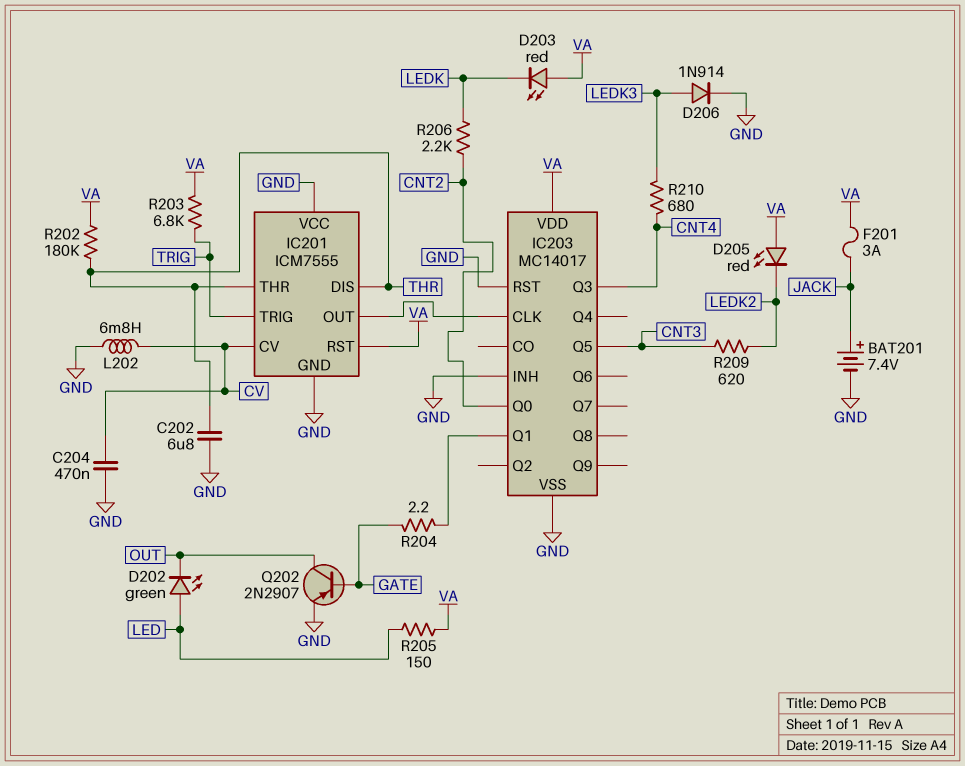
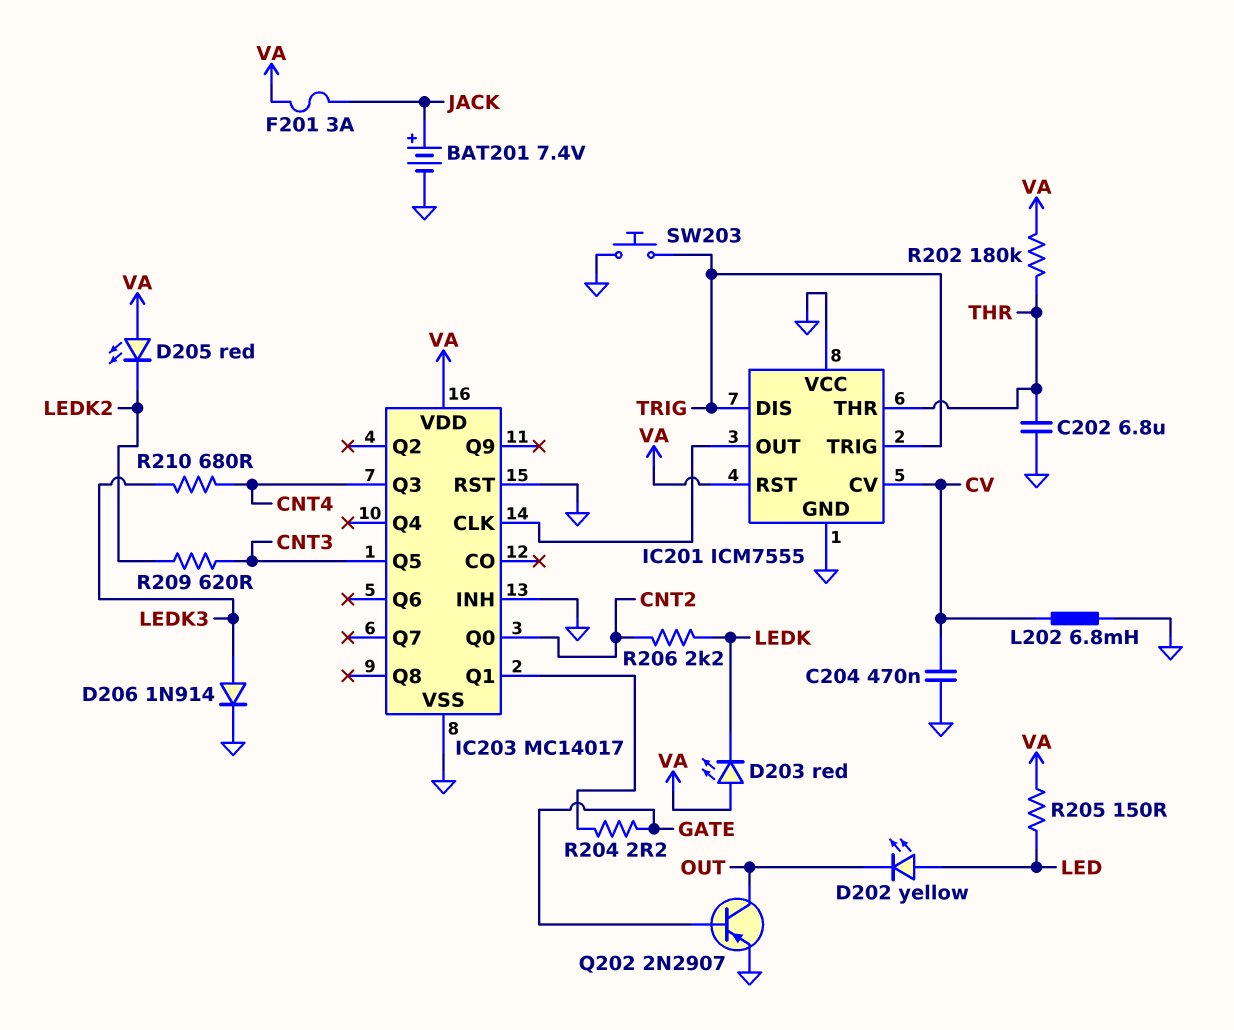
D202: LED green (A LED, K OUT) -> LED yellow (A LED, K OUT)
IC201 pin DIS: THR -> TRIG
R203: 6.8k (TRIG, VA) -> none
SW203: none -> button (GND, TRIG)

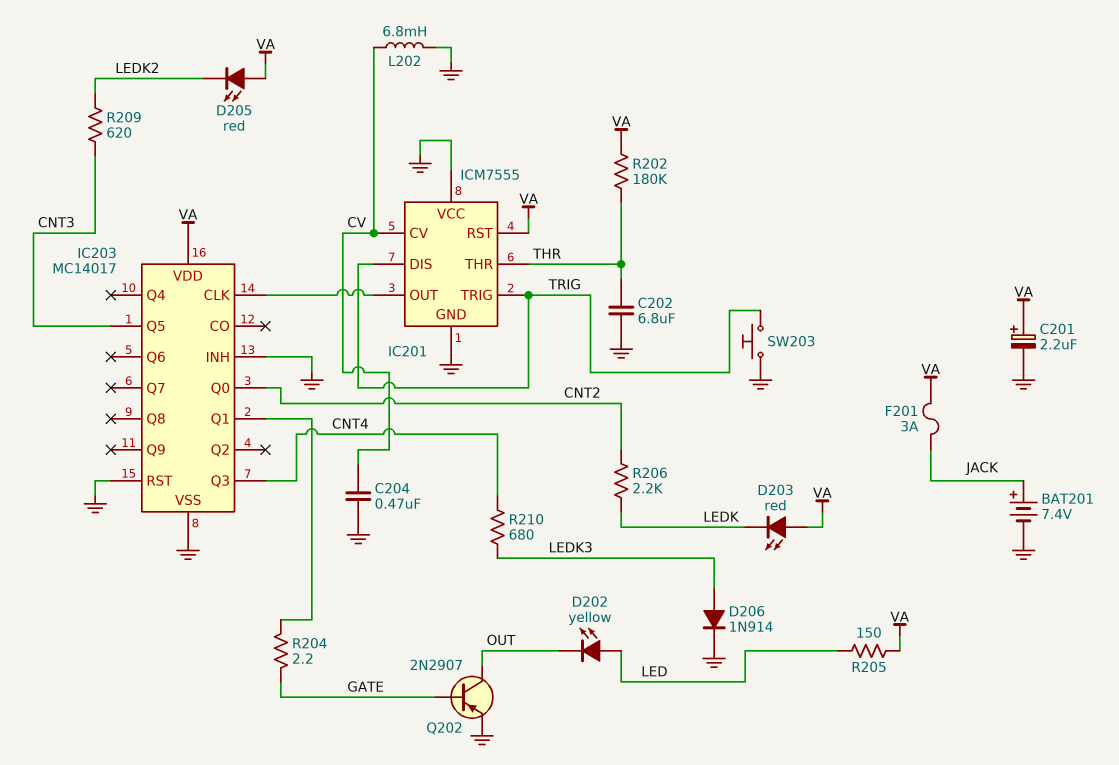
C201: none -> 2.2uF (plus VA, minus GND)

